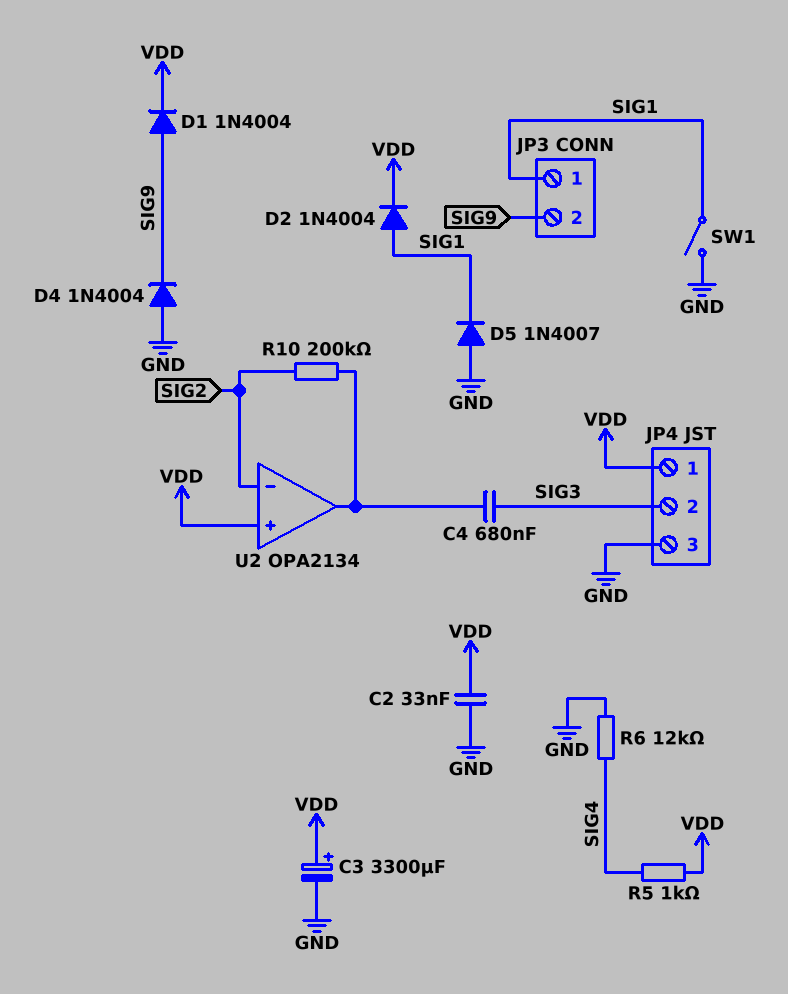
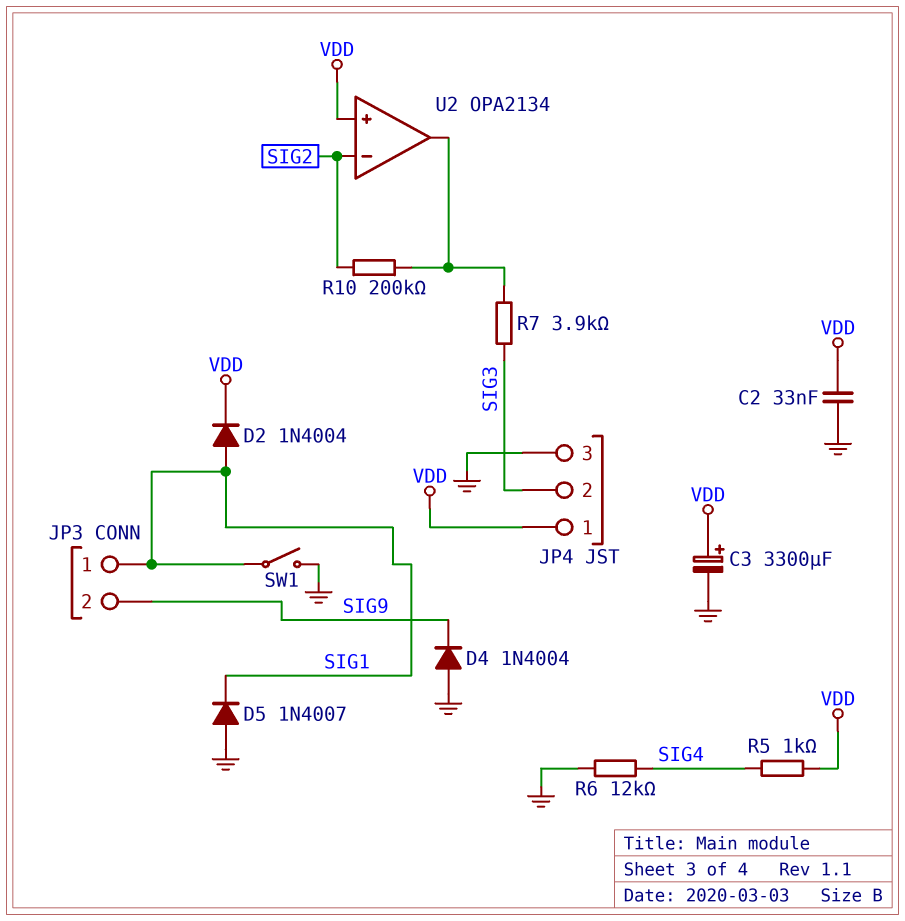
C4: 680nF (SIG3, U2/out) -> none
D1: diode 1N4004 (A SIG9, K VDD) -> none
R7: none -> 3.9k (SIG3, U2/out)

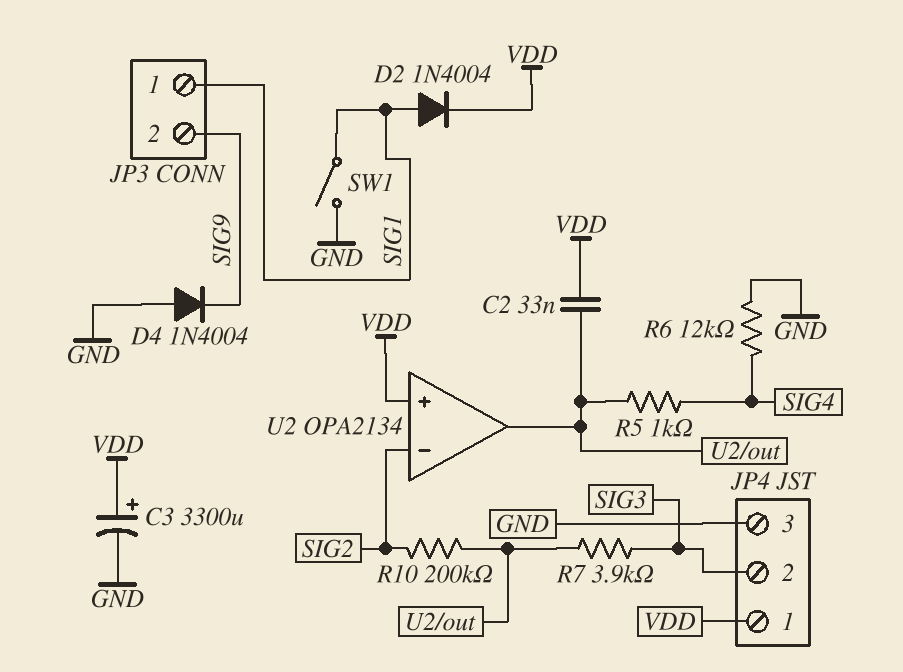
C2: 33nF (GND, VDD) -> 33nF (U2/out, VDD)
D5: diode 1N4007 (A GND, K SIG1) -> none
R5: 1k (SIG4, VDD) -> 1k (SIG4, U2/out)

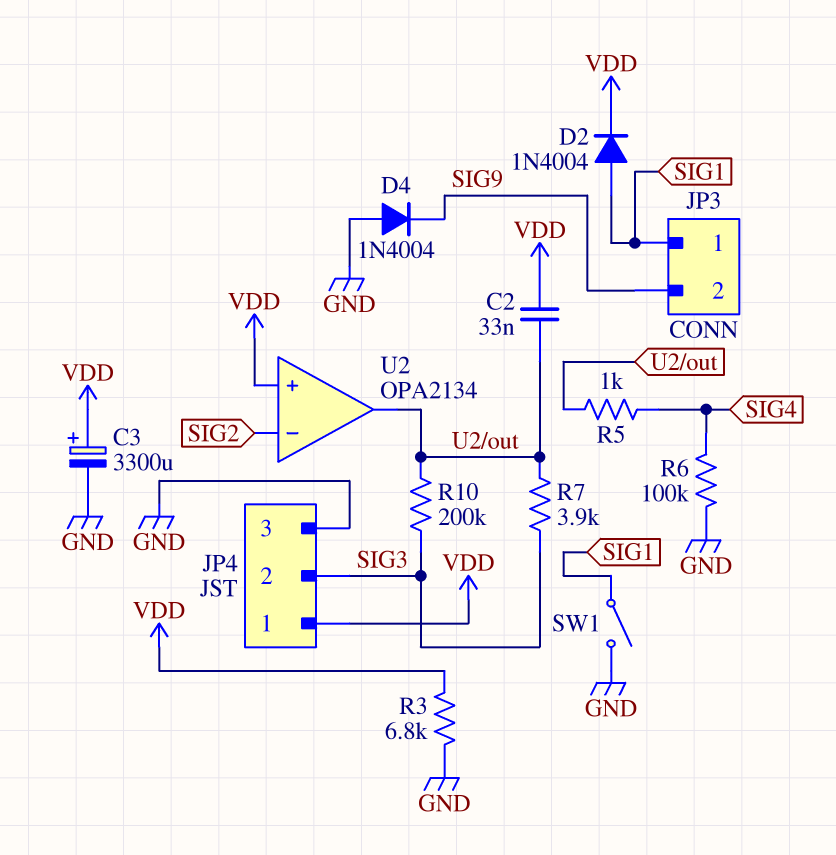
R3: none -> 6.8k (GND, VDD)
R6: 12k (GND, SIG4) -> 100k (GND, SIG4)
R10: 200k (SIG2, U2/out) -> 200k (SIG3, U2/out)

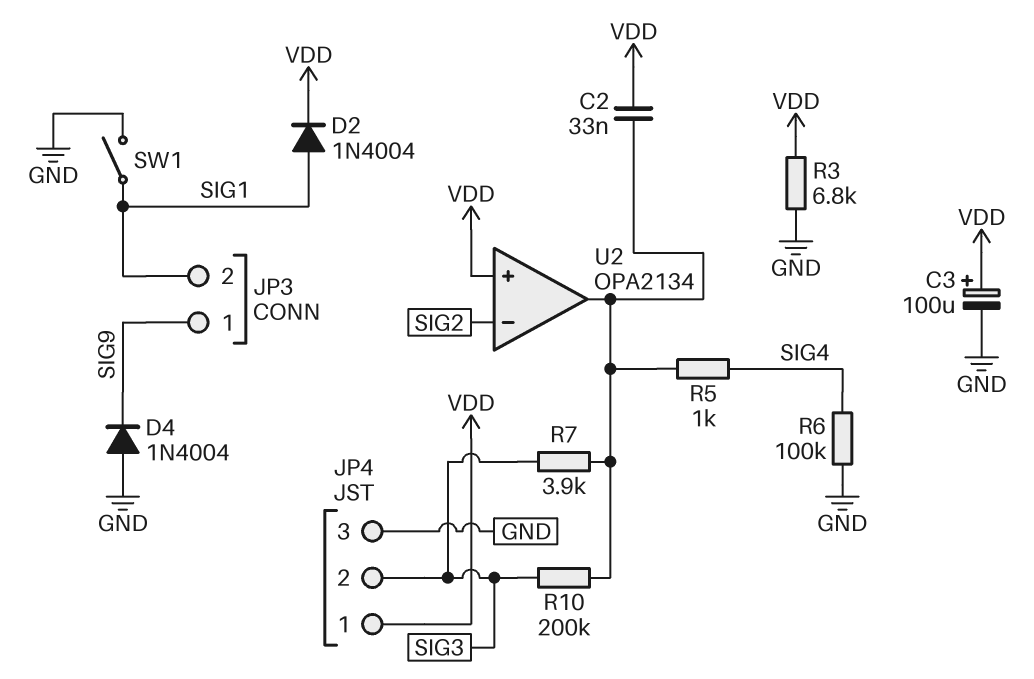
C3: 3300uF (plus VDD, minus GND) -> 100uF (plus VDD, minus GND)
JP3 pin 1: SIG1 -> SIG9
JP3 pin 2: SIG9 -> SIG1

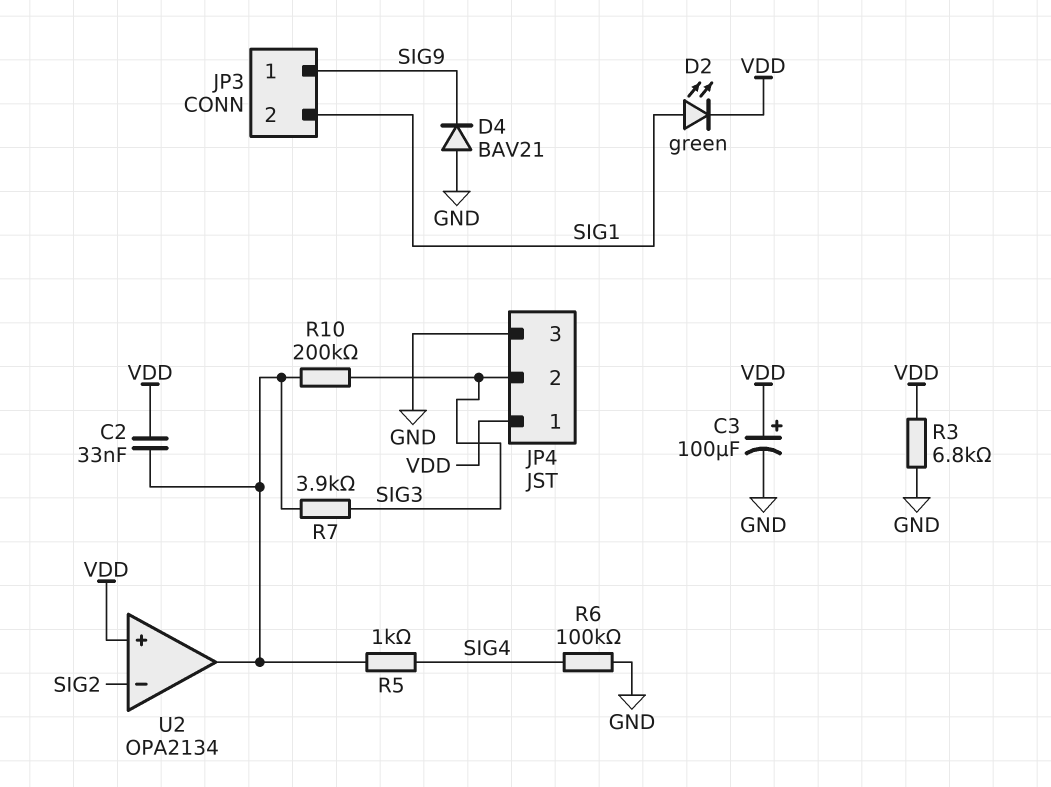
D2: diode 1N4004 (A SIG1, K VDD) -> LED green (A SIG1, K VDD)
D4: diode 1N4004 (A GND, K SIG9) -> diode BAV21 (A GND, K SIG9)
SW1: switch (GND, SIG1) -> none

